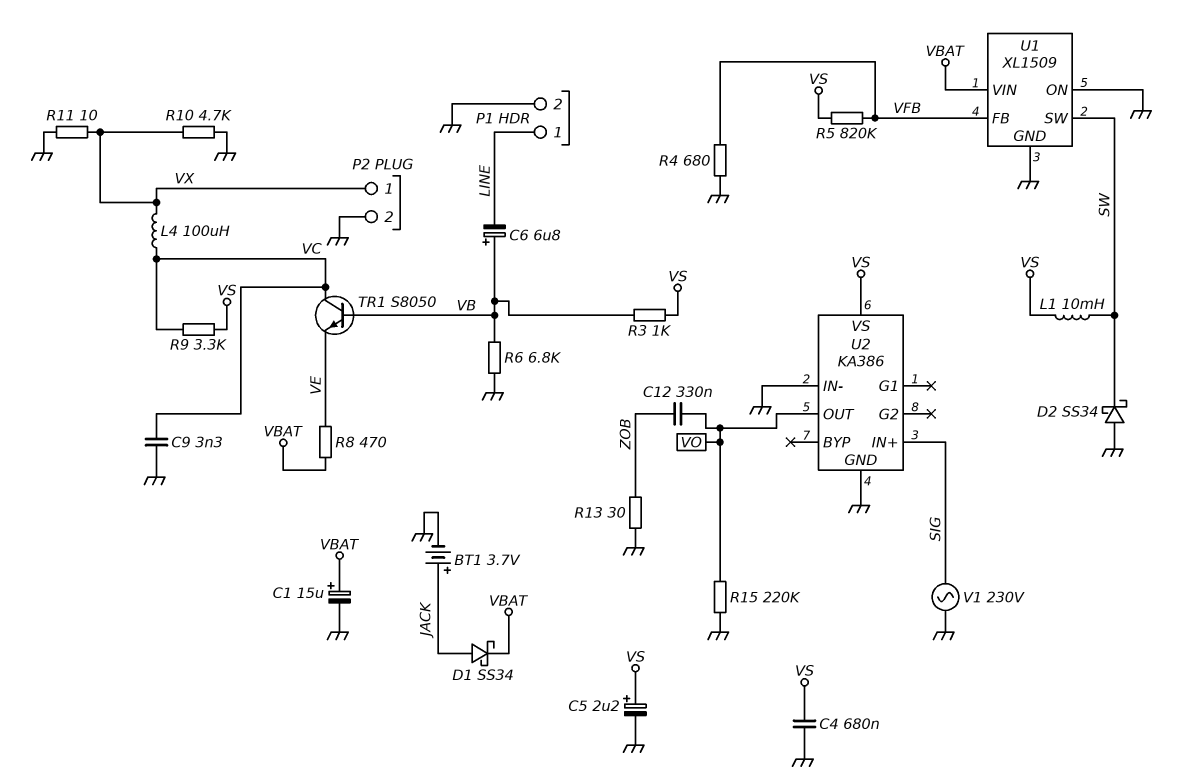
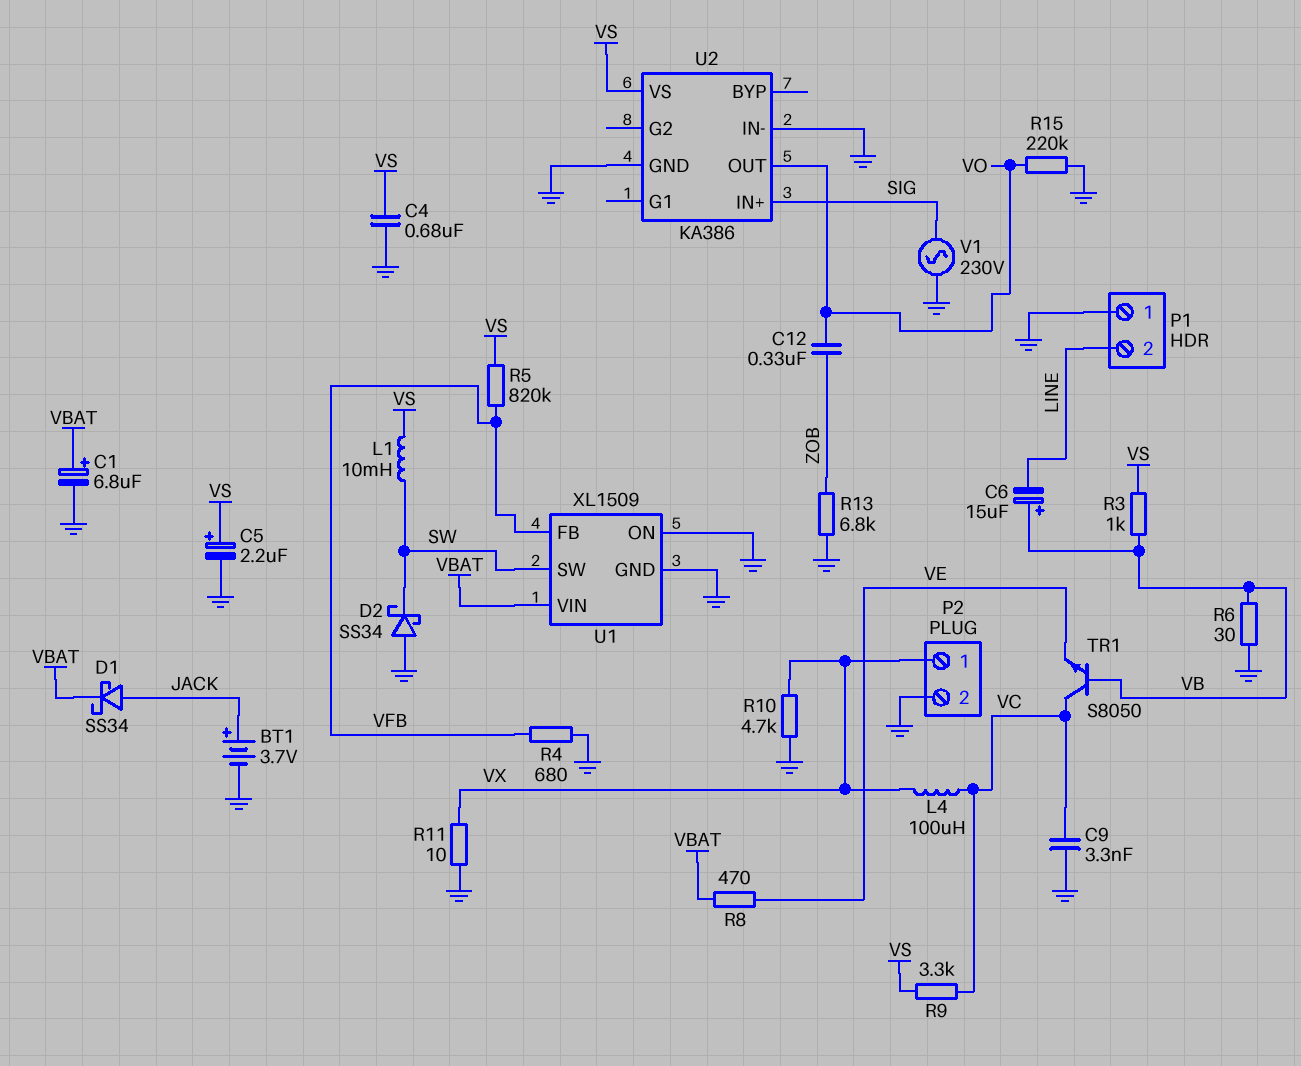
C1: 15uF (plus VBAT, minus GND) -> 6.8uF (plus VBAT, minus GND)
C6: 6.8uF (plus VB, minus LINE) -> 15uF (plus VB, minus LINE)
P1 pin 1: LINE -> GND
P1 pin 2: GND -> LINE
R6: 6.8k (GND, VB) -> 30 (GND, VB)
R13: 30 (GND, ZOB) -> 6.8k (GND, ZOB)

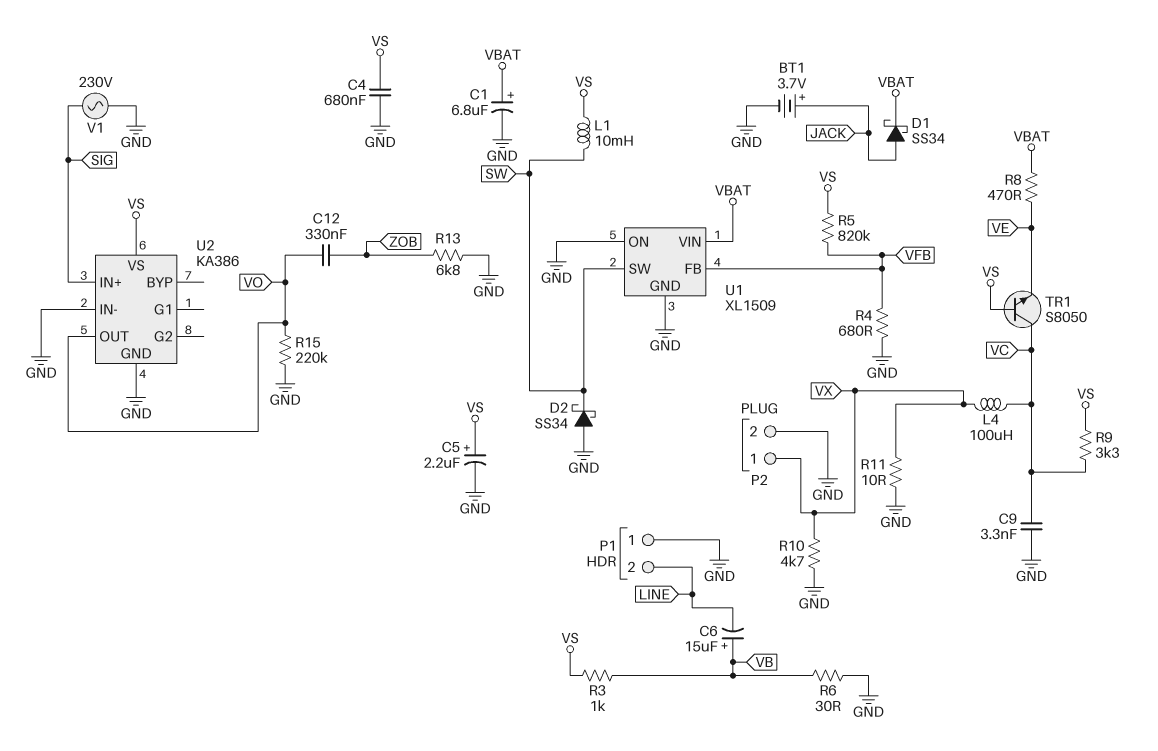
TR1: NPN S8050 (B VB, C VC, E VE) -> NPN S8050 (B VS, C VC, E VE)

